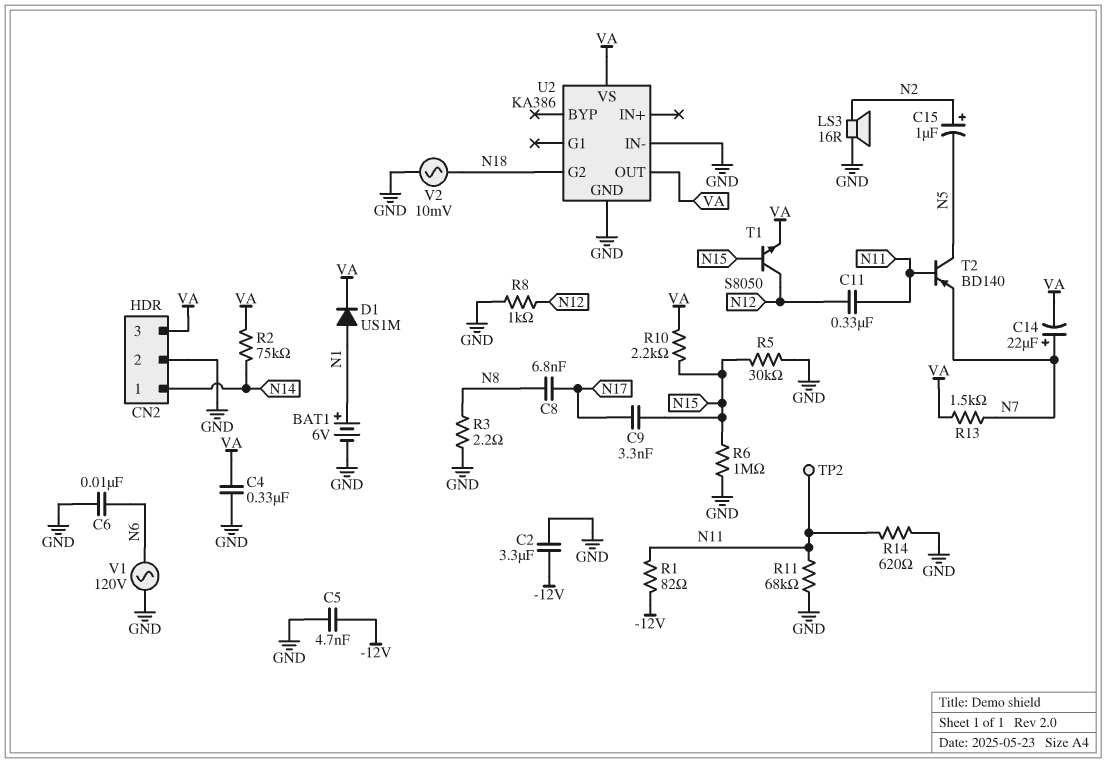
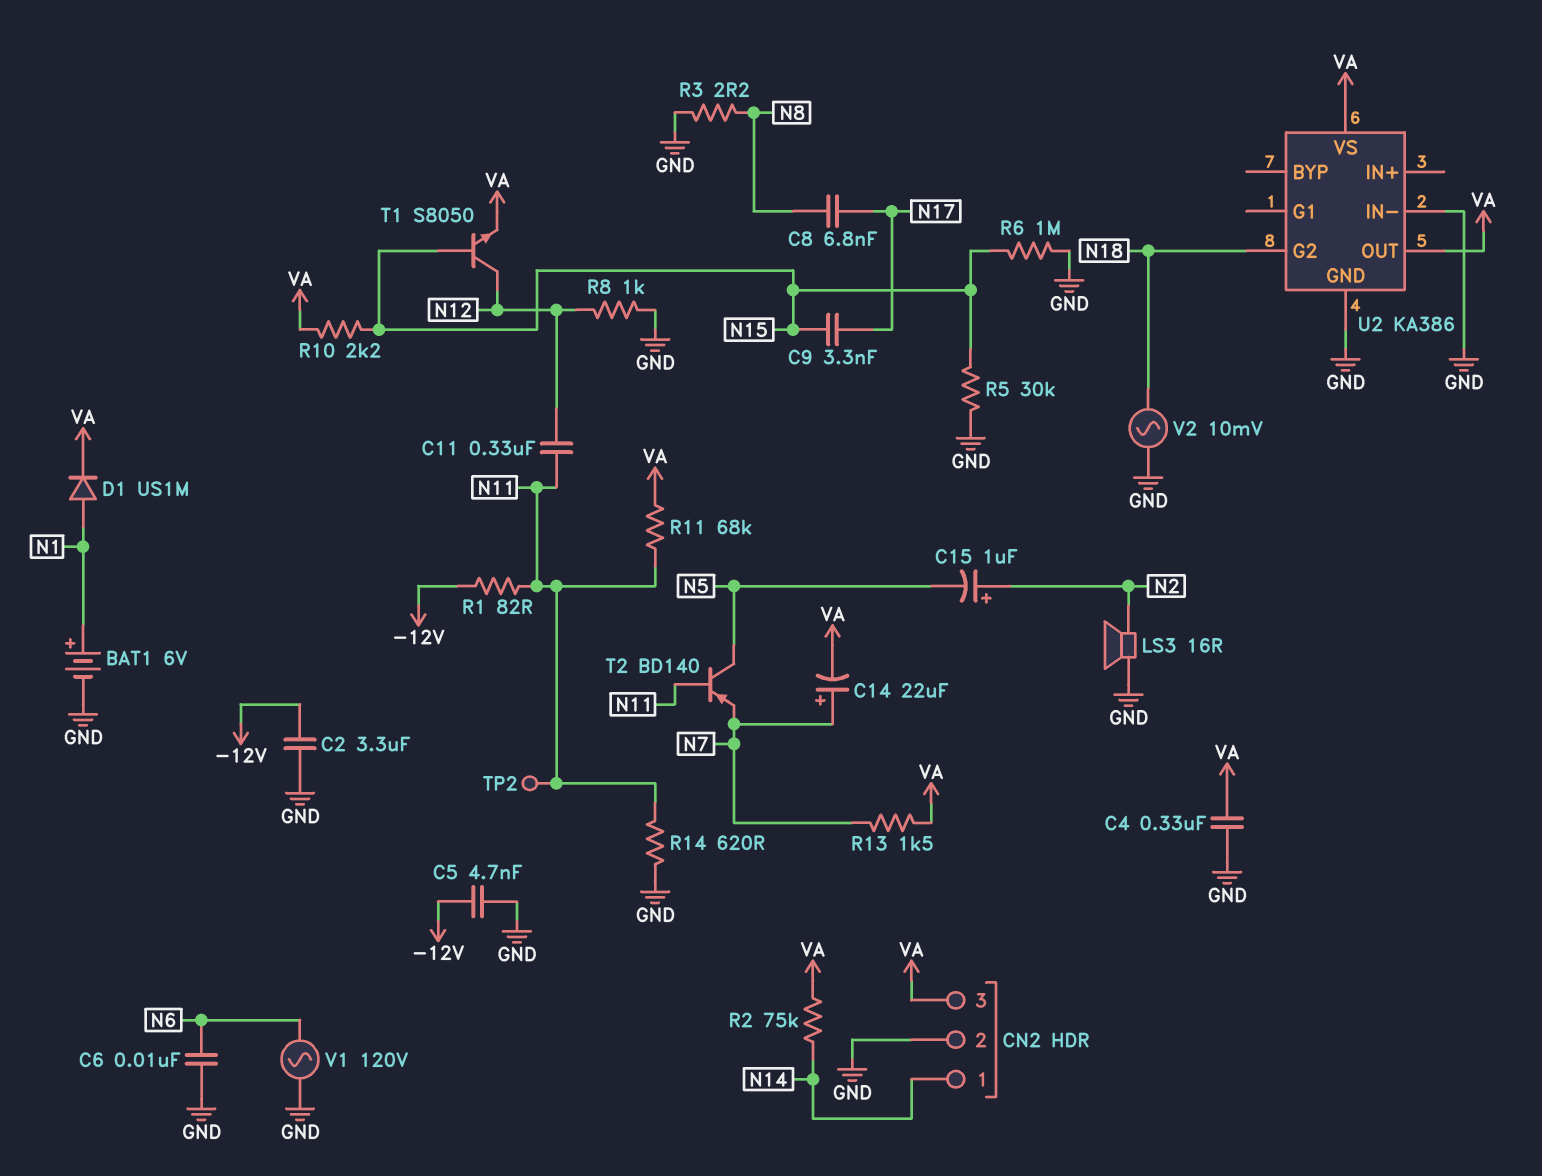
R11: 68k (GND, N11) -> 68k (N11, VA)

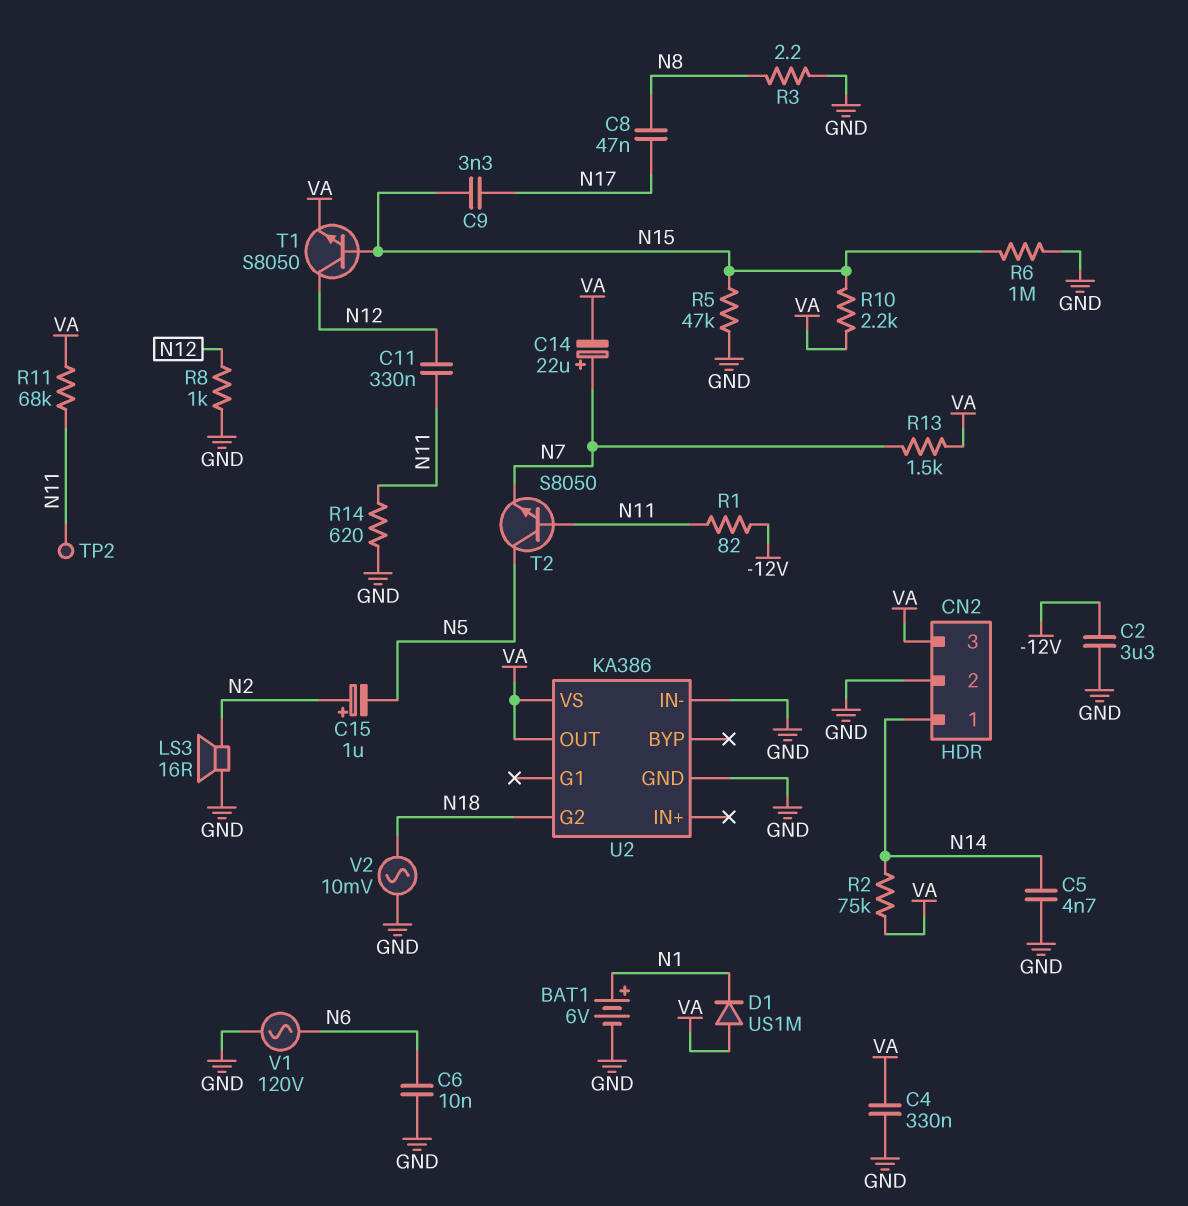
C5: 4.7nF (-12V, GND) -> 4.7nF (GND, N14)
C8: 6.8nF (N8, N17) -> 47nF (N8, N17)
D1: diode US1M (A N1, K VA) -> diode US1M (A VA, K N1)
R5: 30k (GND, N15) -> 47k (GND, N15)
T2: PNP BD140 (B N11, C N5, E N7) -> NPN S8050 (B N11, C N5, E N7)

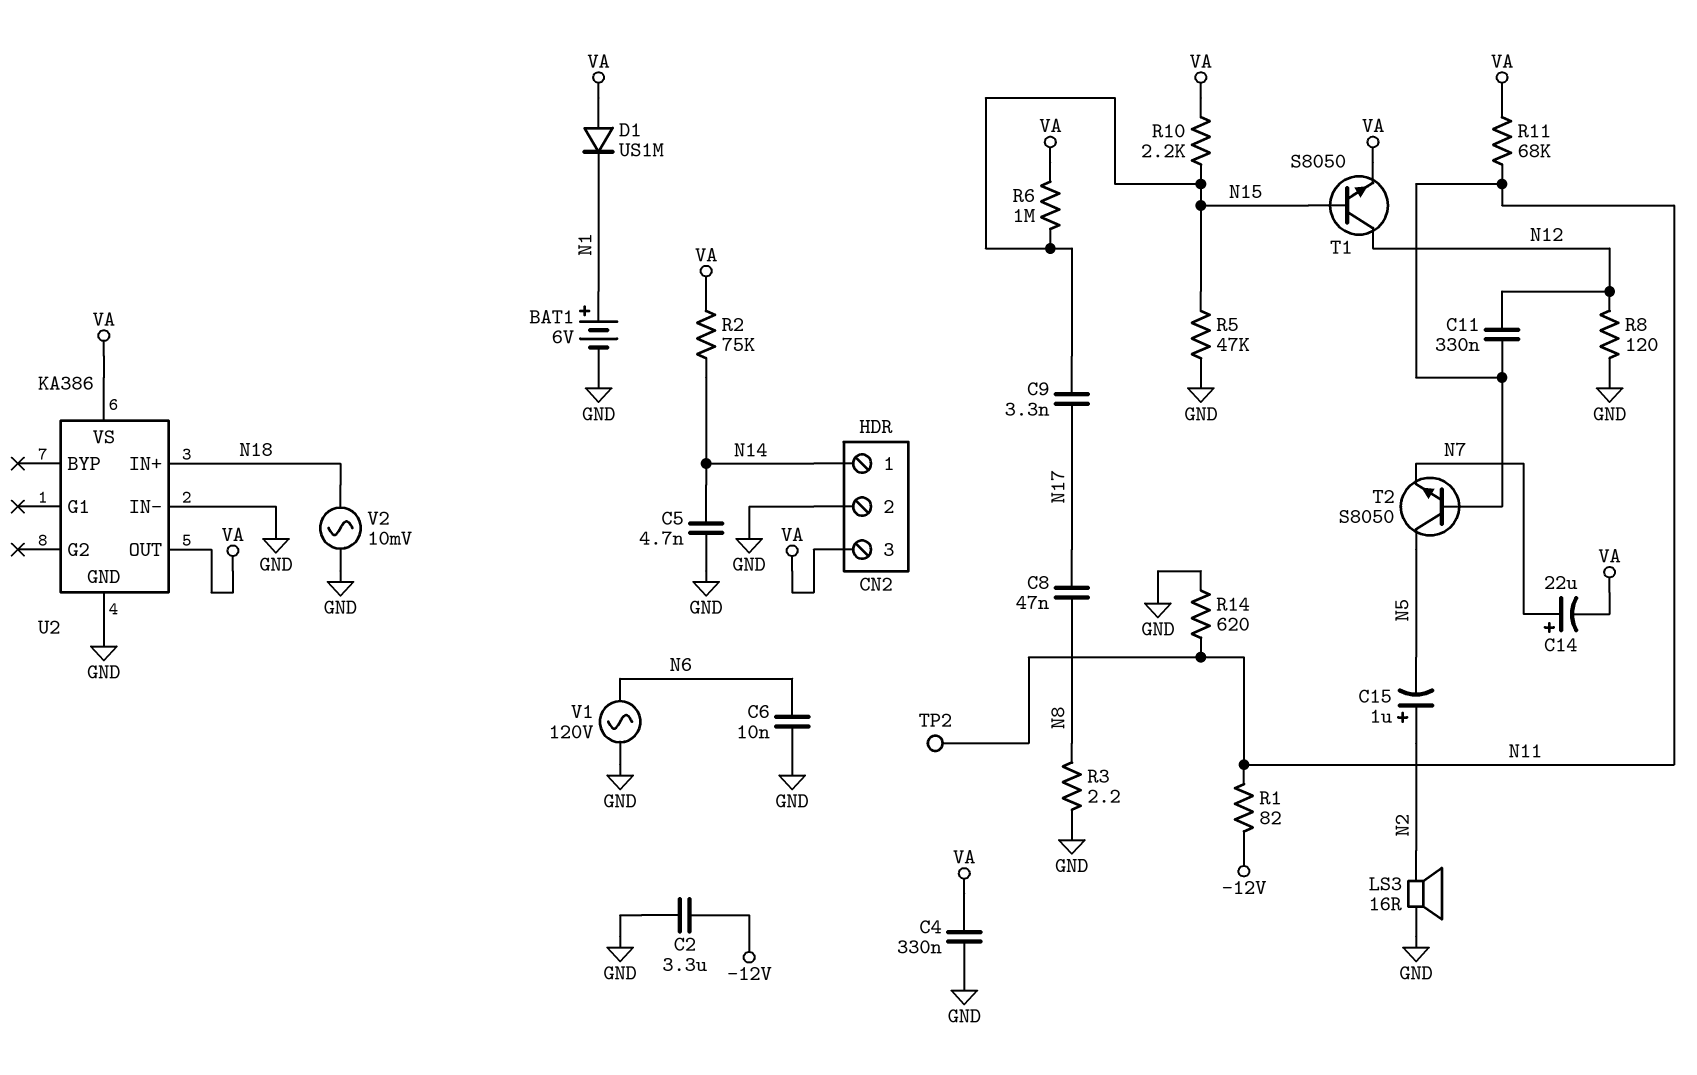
R6: 1M (GND, N15) -> 1M (N15, VA)
R8: 1k (GND, N12) -> 120 (GND, N12)
R13: 1.5k (N7, VA) -> none
U2 pin G2: N18 -> none
U2 pin IN+: none -> N18

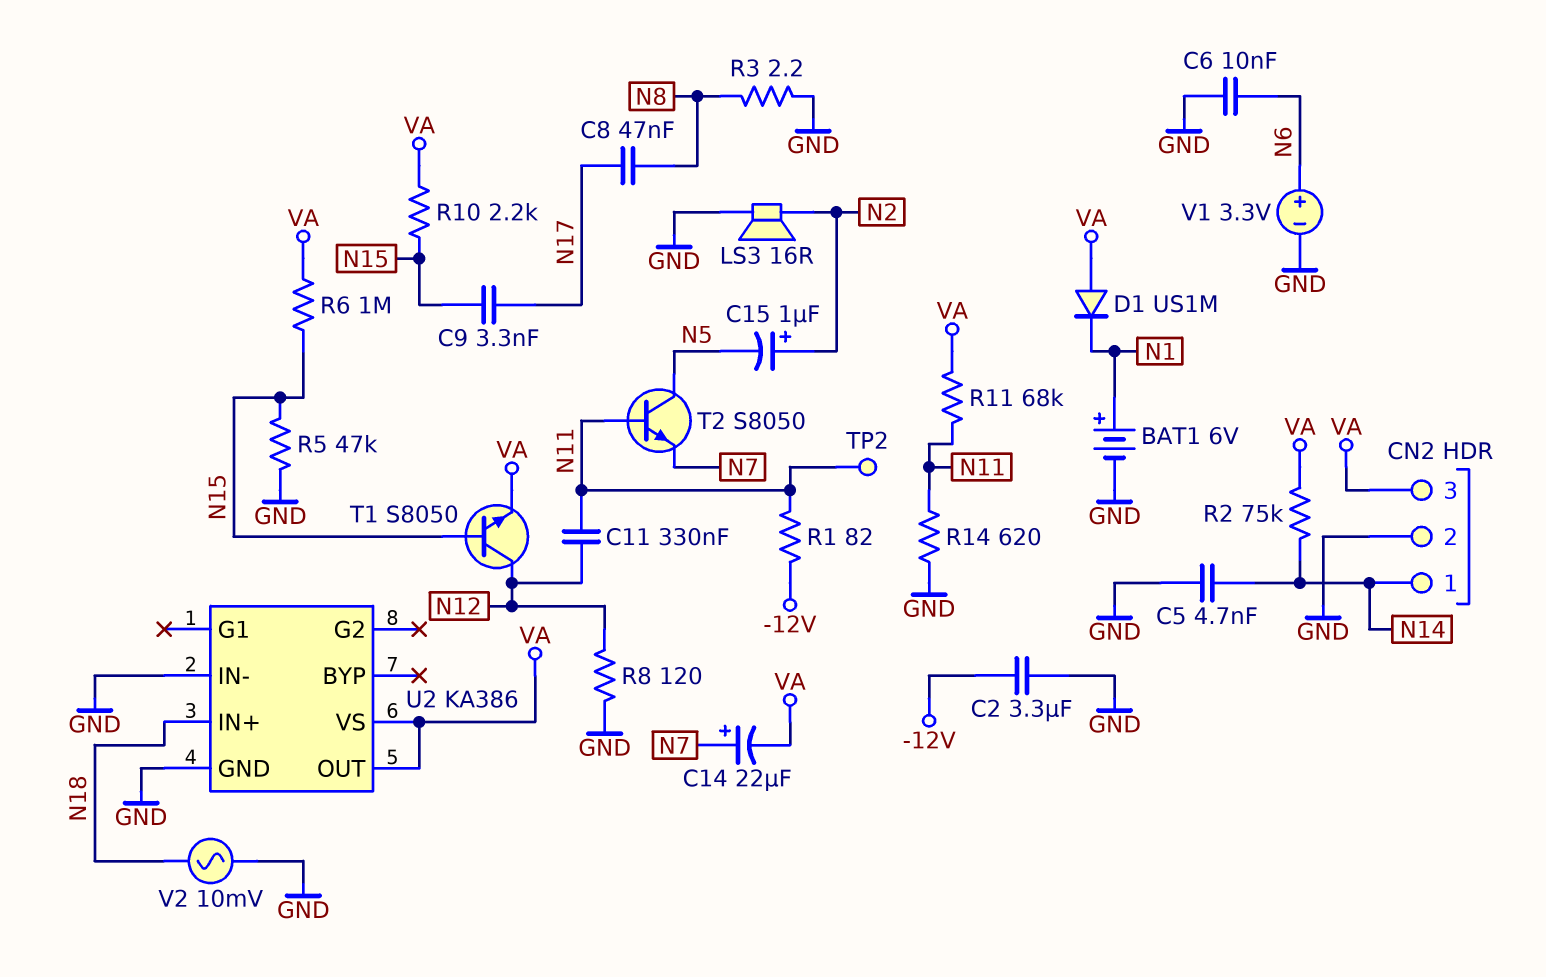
C4: 330nF (GND, VA) -> none
V1: AC 120V (GND, N6) -> 3.3V (plus N6, minus GND)

